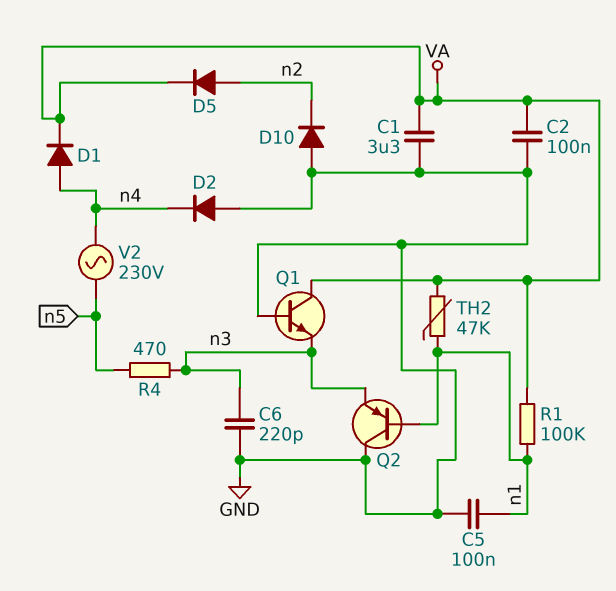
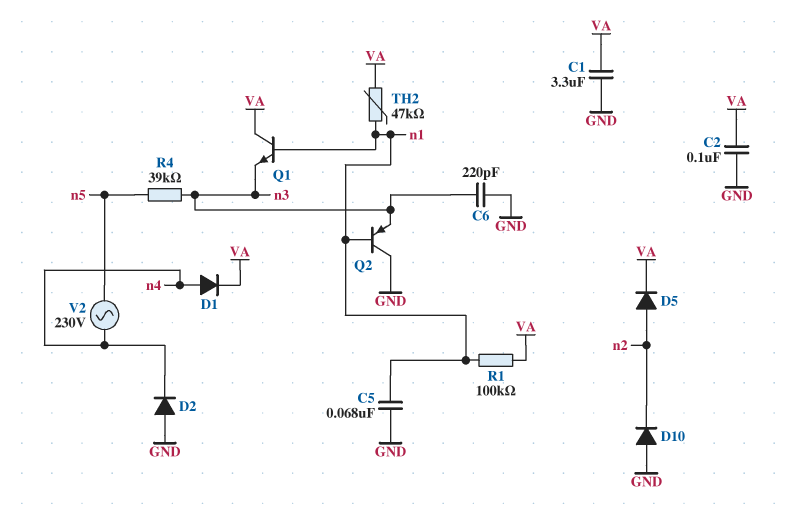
C5: 100nF (GND, n1) -> 68nF (GND, n1)
Q1: NPN (B GND, C VA, E n3) -> NPN (B n1, C VA, E n3)
R4: 470 (n3, n5) -> 39k (n3, n5)

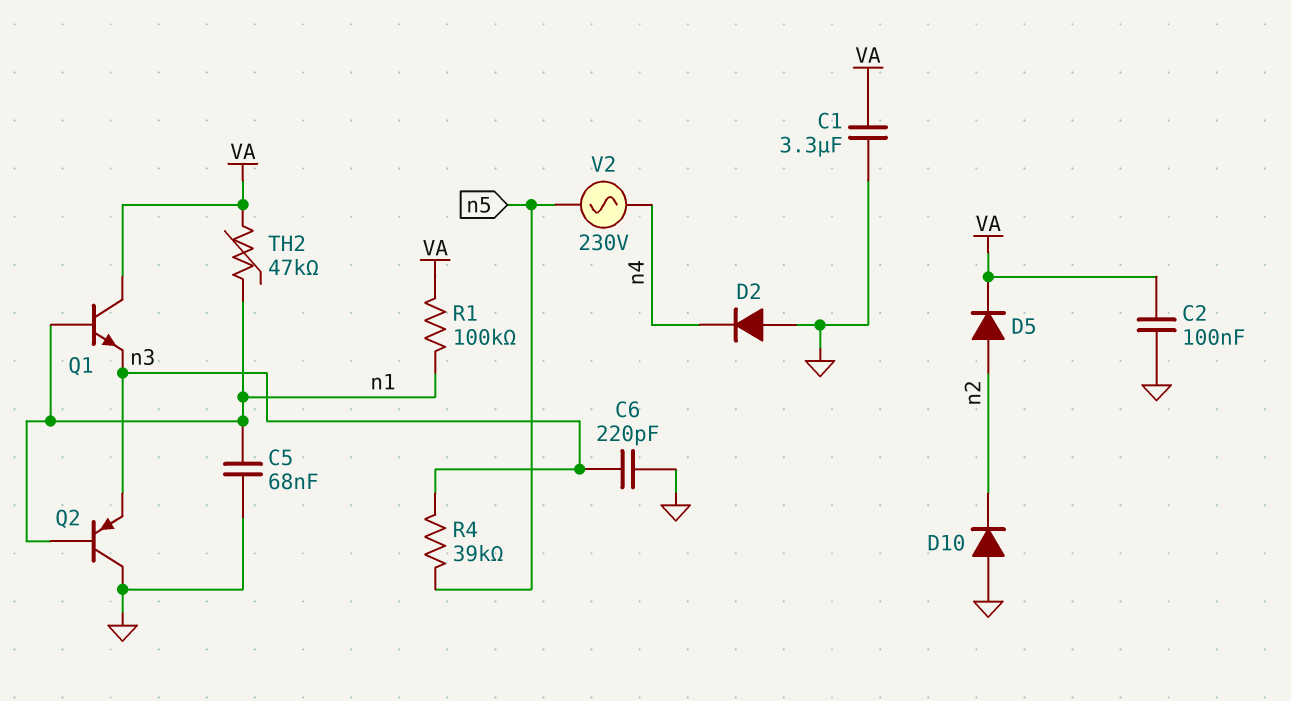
D1: diode (A n4, K VA) -> none

